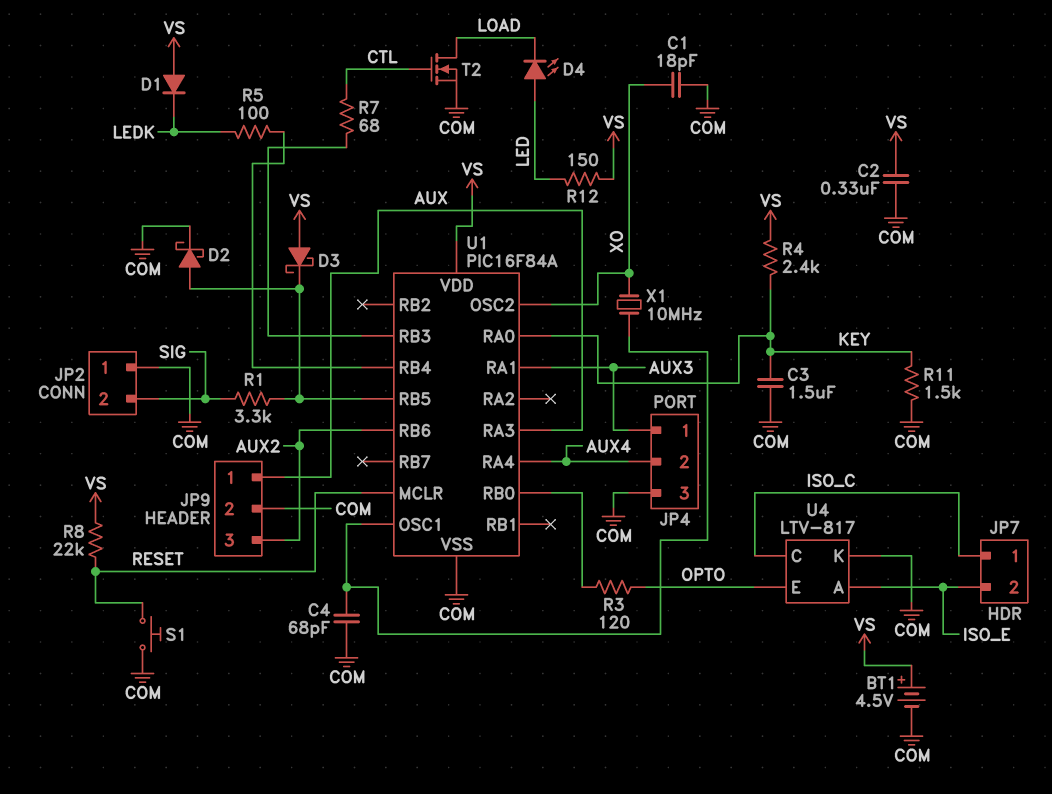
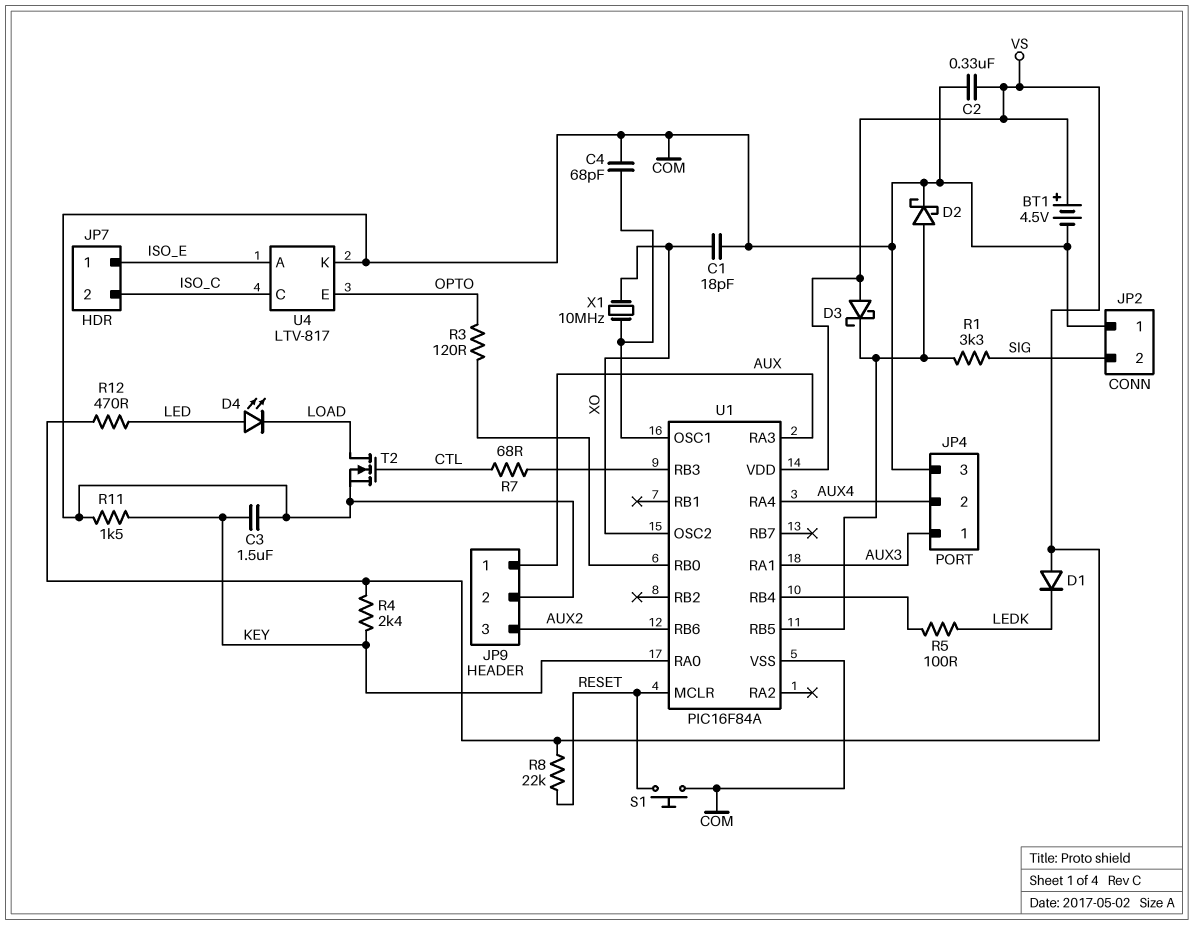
JP7 pin 1: ISO_C -> ISO_E
JP7 pin 2: ISO_E -> ISO_C
R12: 150 (LED, VS) -> 470 (LED, VS)

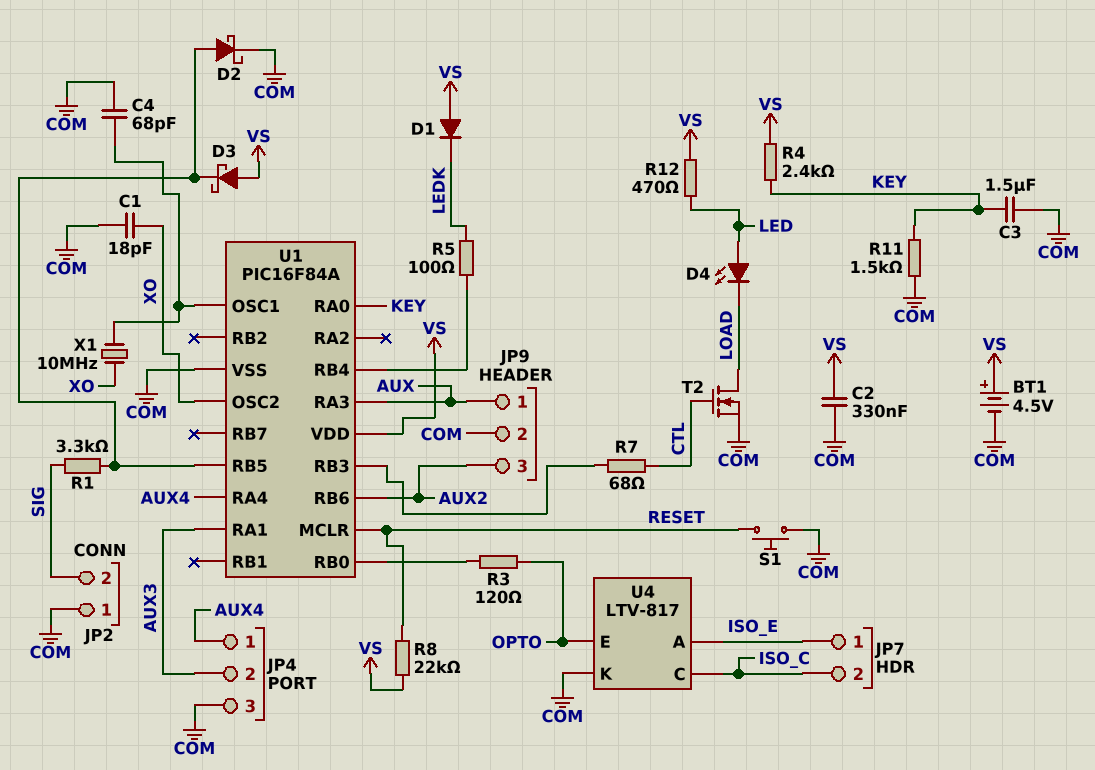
JP4 pin 1: AUX3 -> AUX4
JP4 pin 2: AUX4 -> AUX3

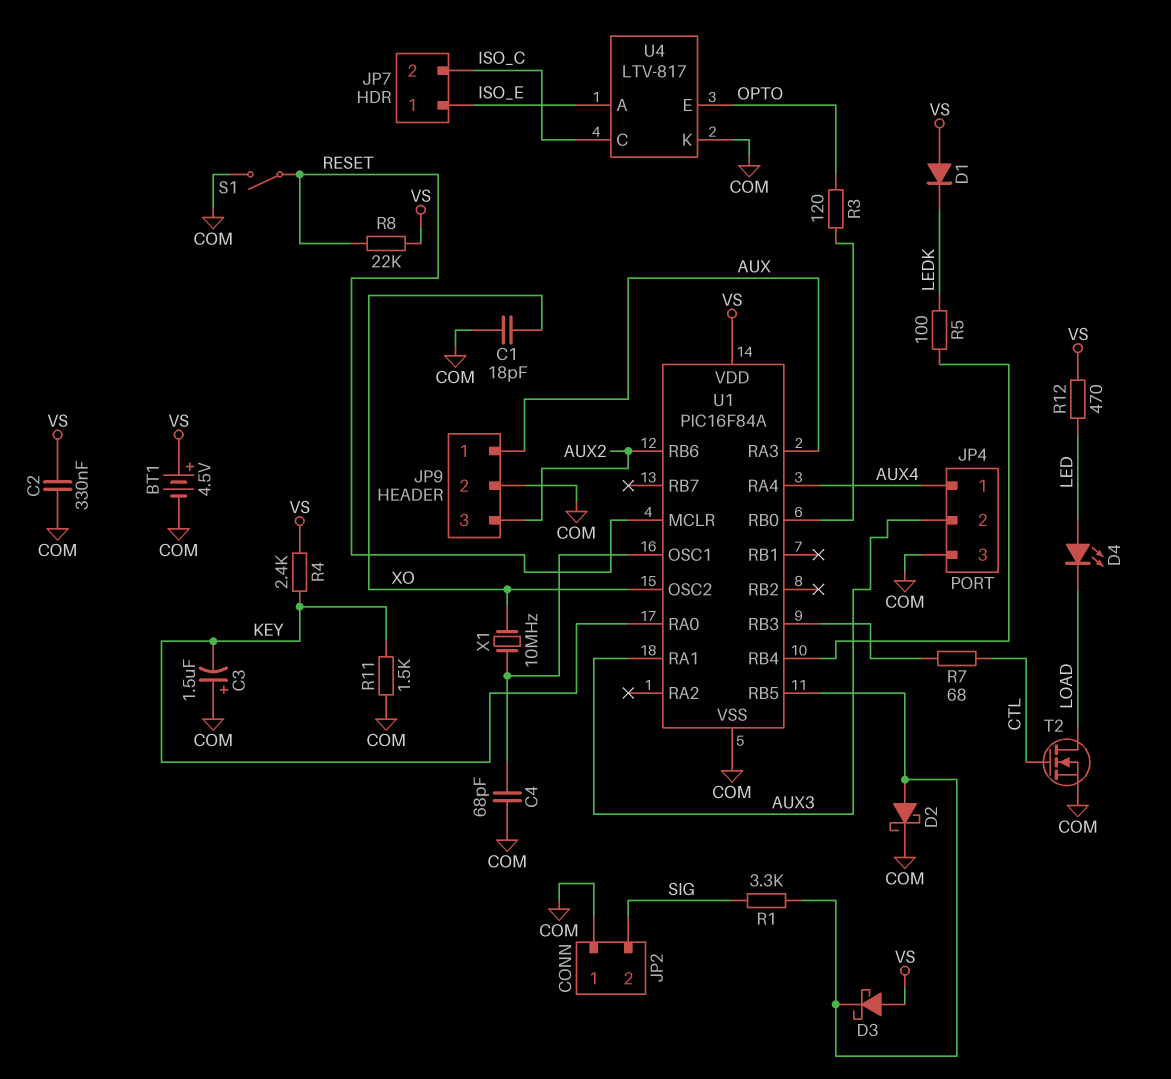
C3: 1.5uF (COM, KEY) -> 1.5uF (plus COM, minus KEY)
S1: button (COM, RESET) -> switch (COM, RESET)

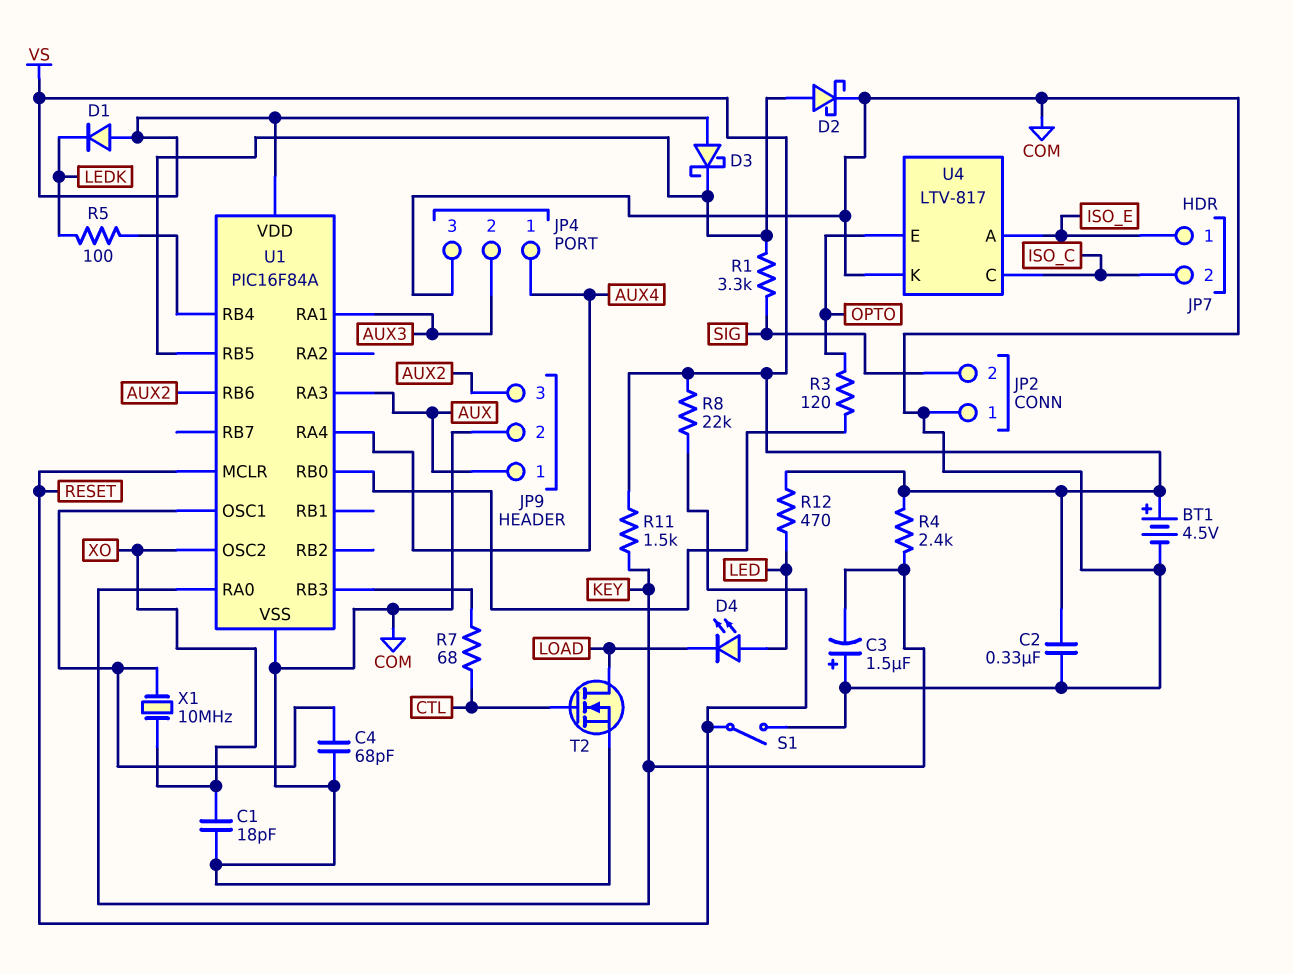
R11: 1.5k (COM, KEY) -> 1.5k (KEY, VS)

